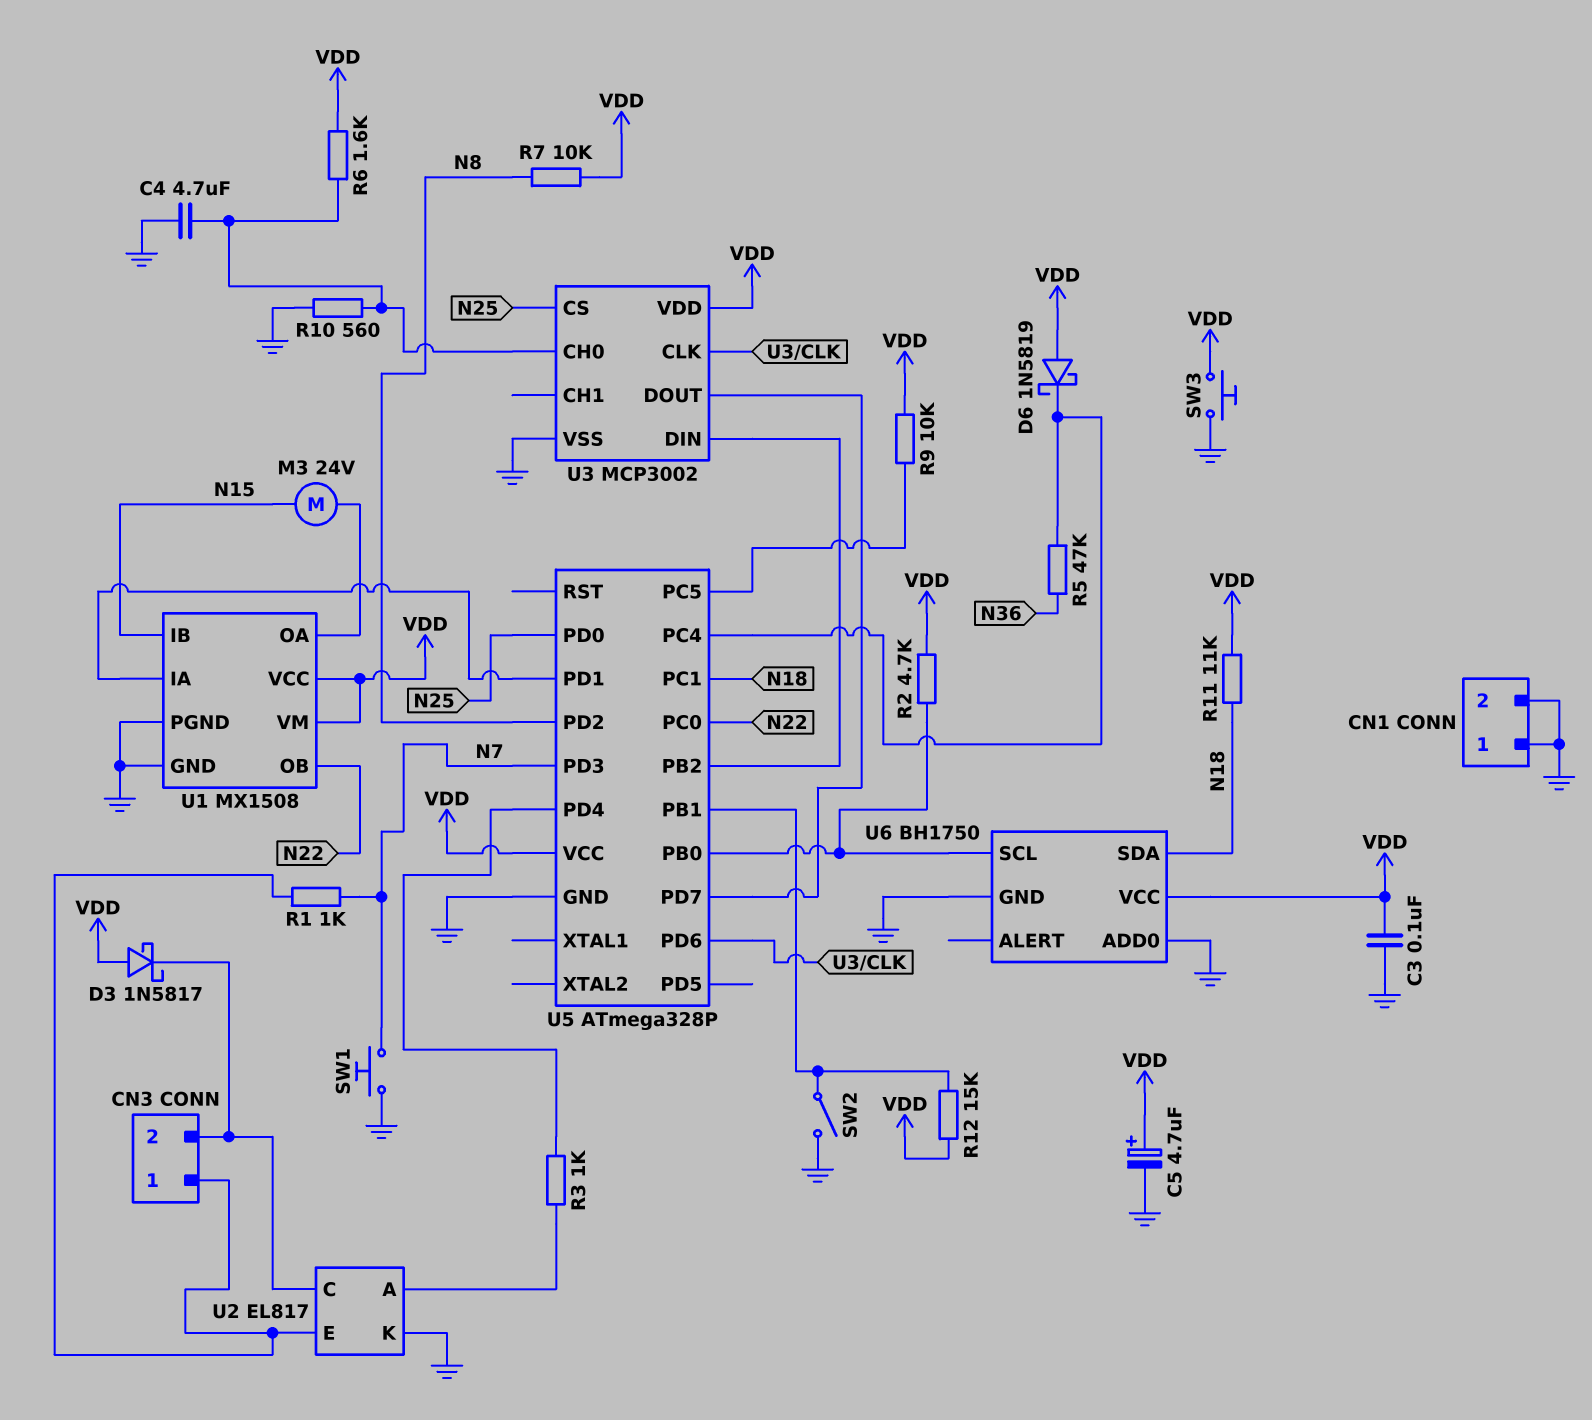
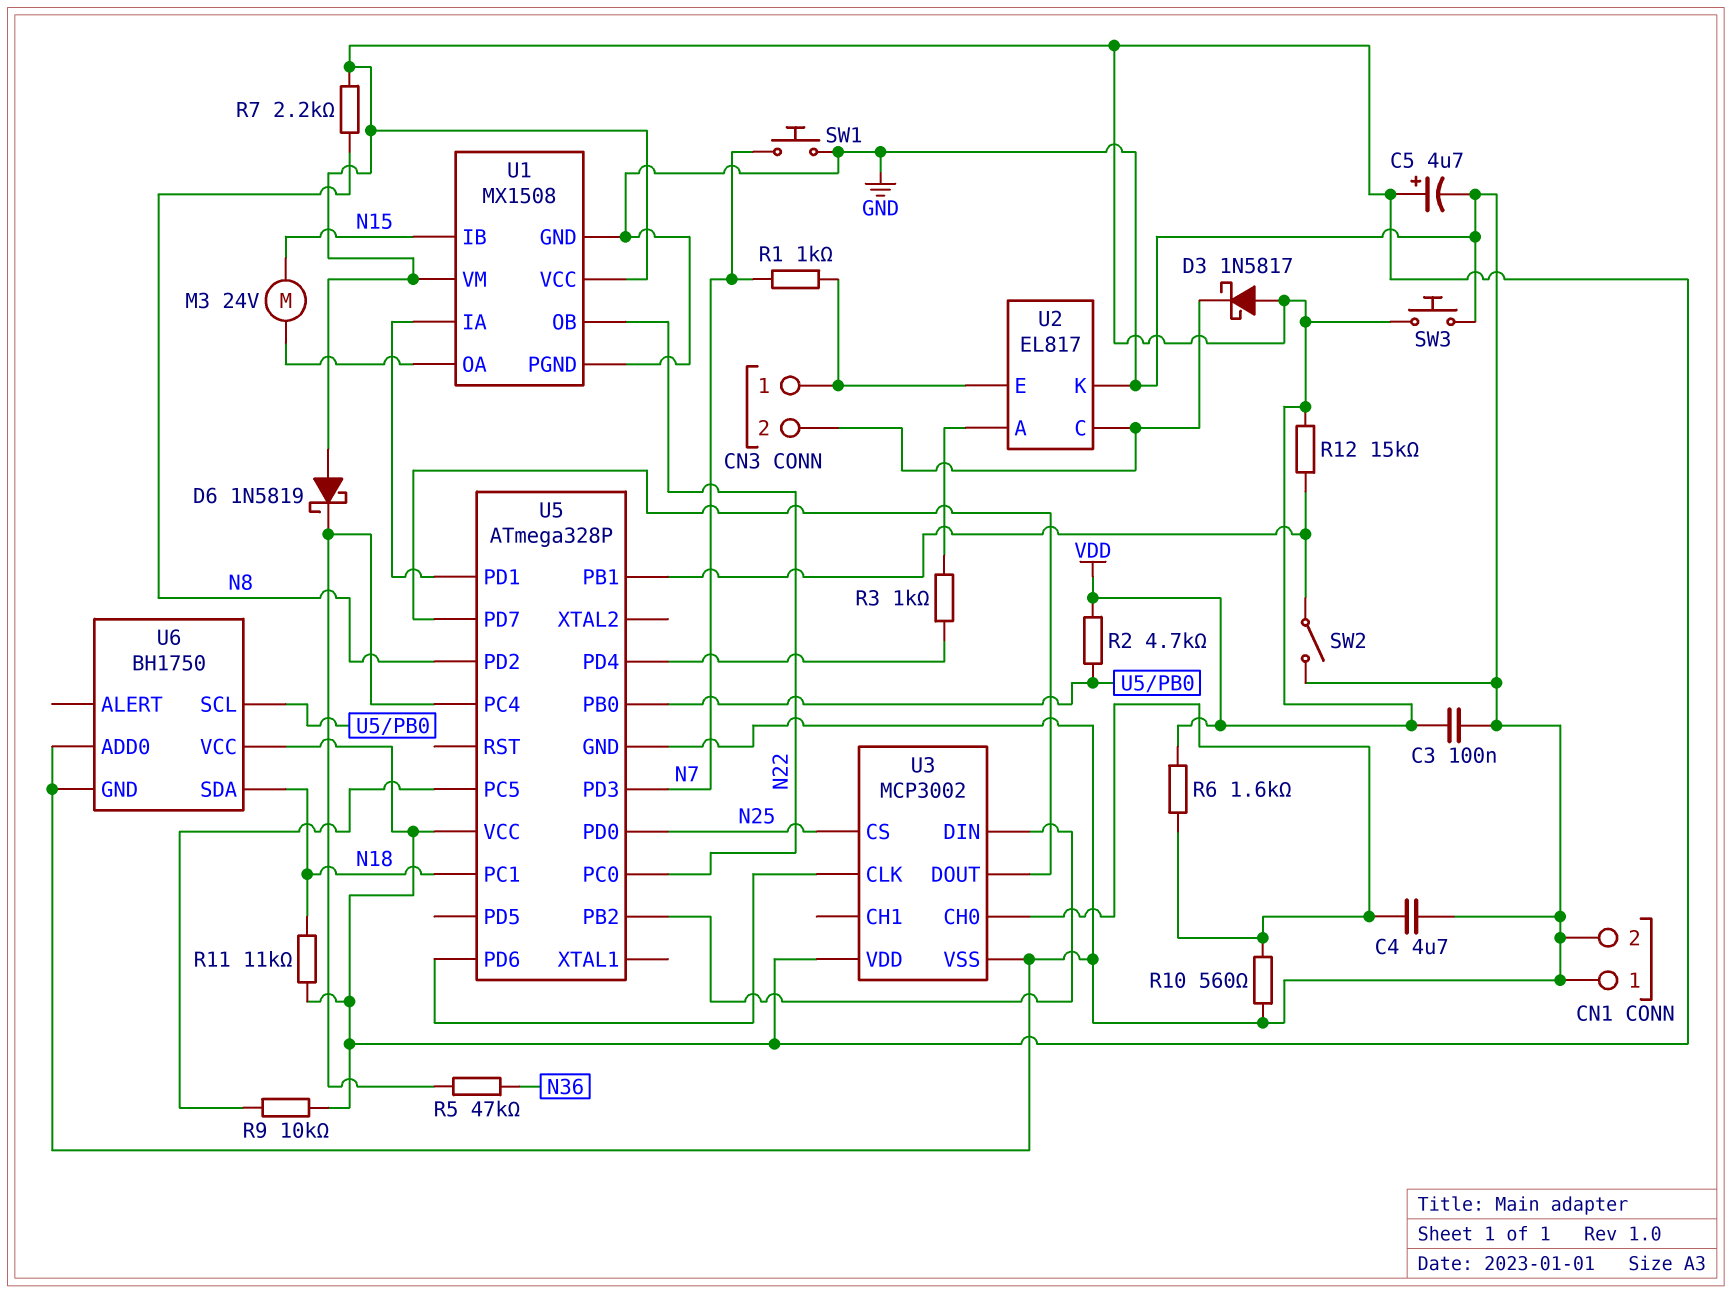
R7: 10k (N8, VDD) -> 2.2k (N8, VDD)

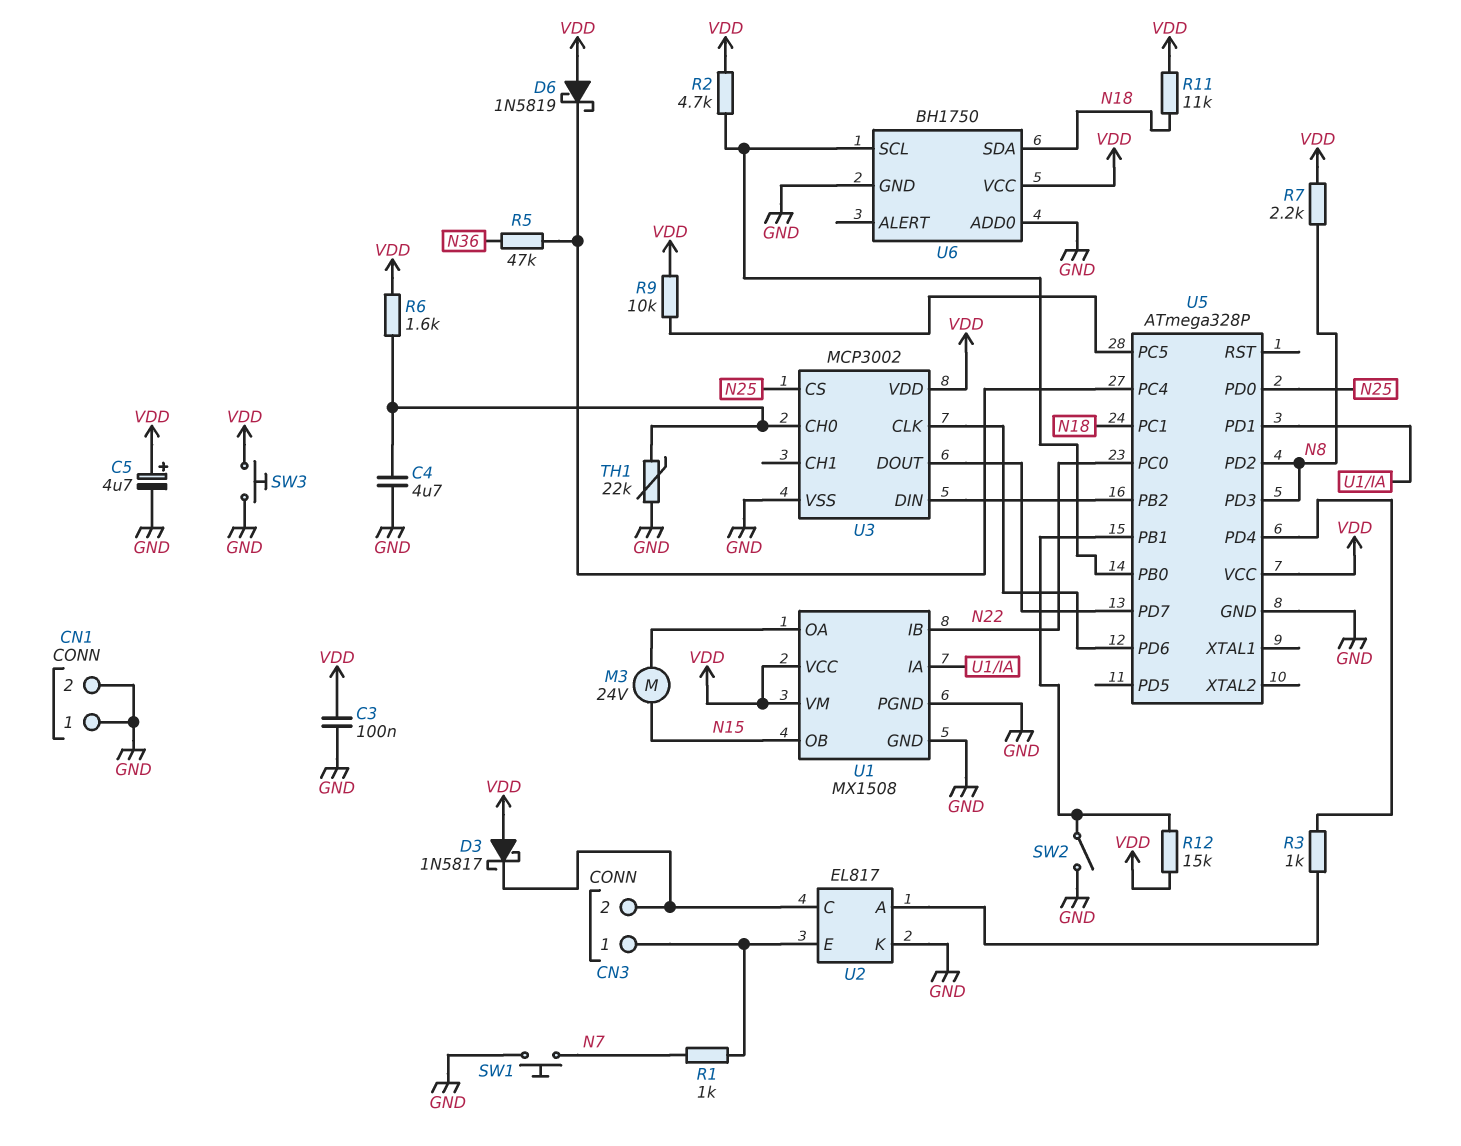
R10: 560 (GND, U3/CH0) -> none
TH1: none -> 22k (GND, U3/CH0)
U1 pin IB: N15 -> N22
U1 pin OB: N22 -> N15
U5 pin PD3: N7 -> N8

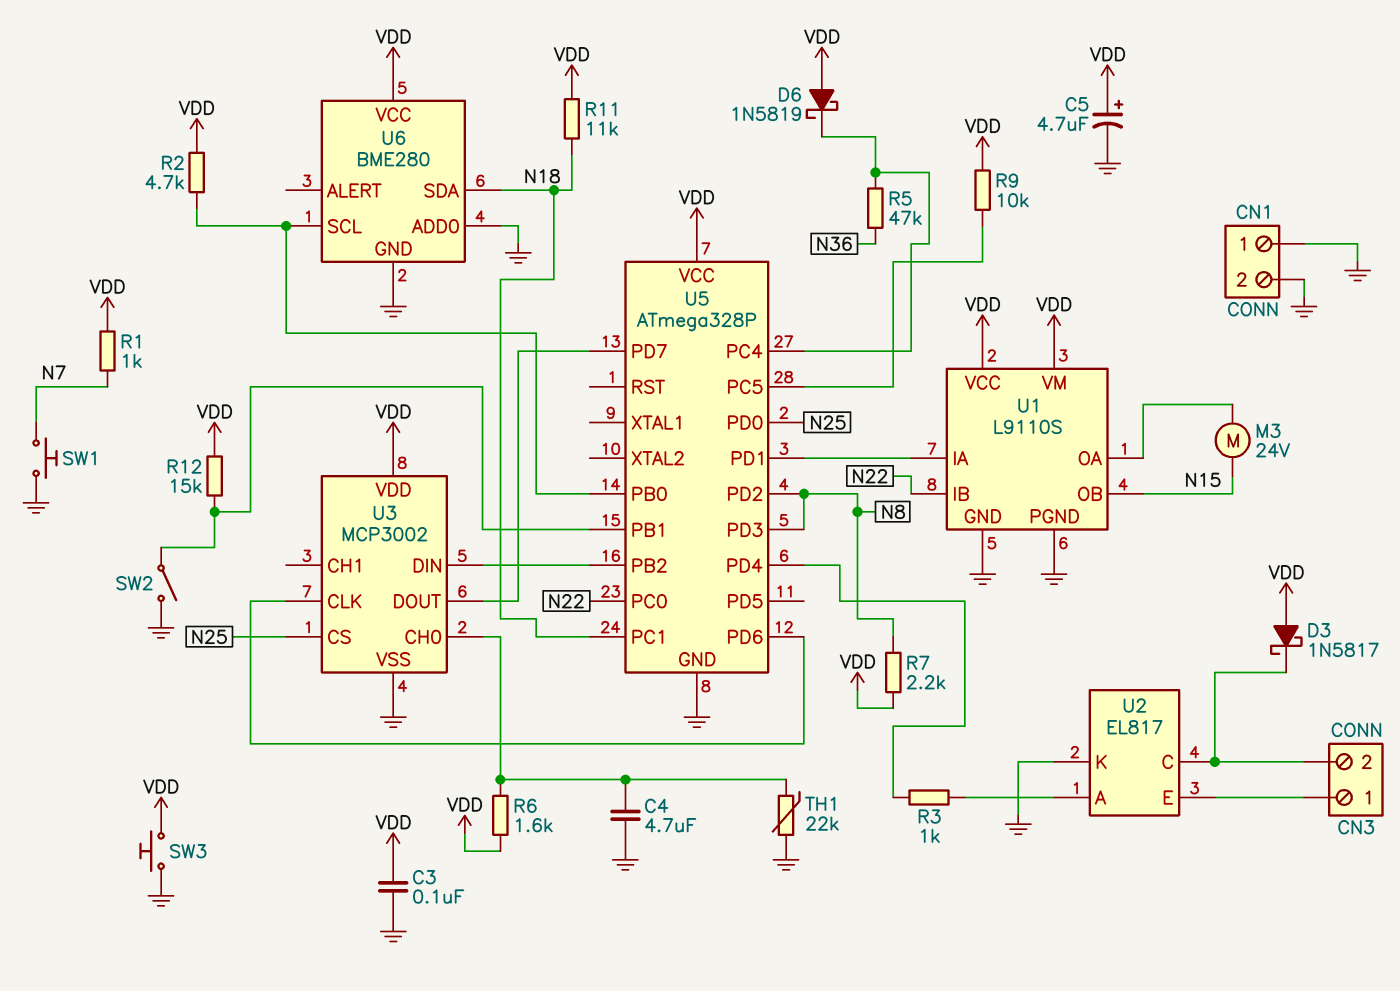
R1: 1k (CN3/1, N7) -> 1k (N7, VDD)
U1: MX1508 -> L9110S
U6: BH1750 -> BME280

